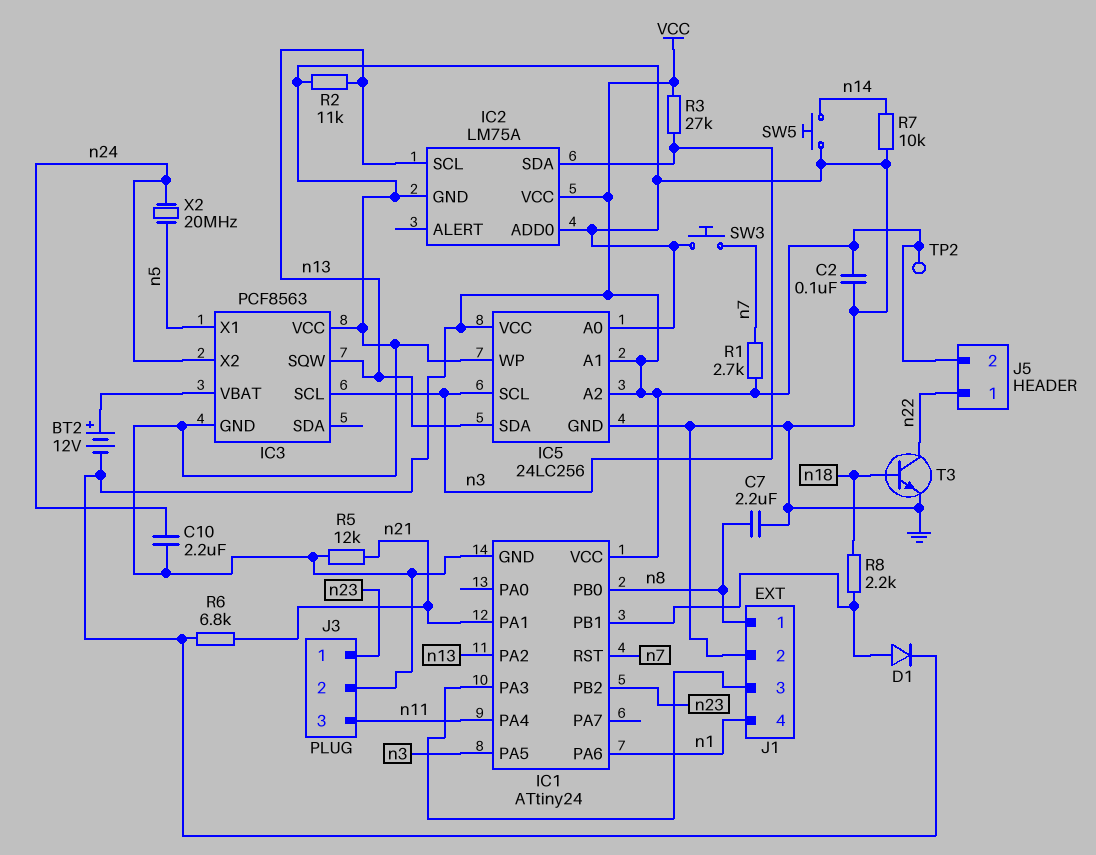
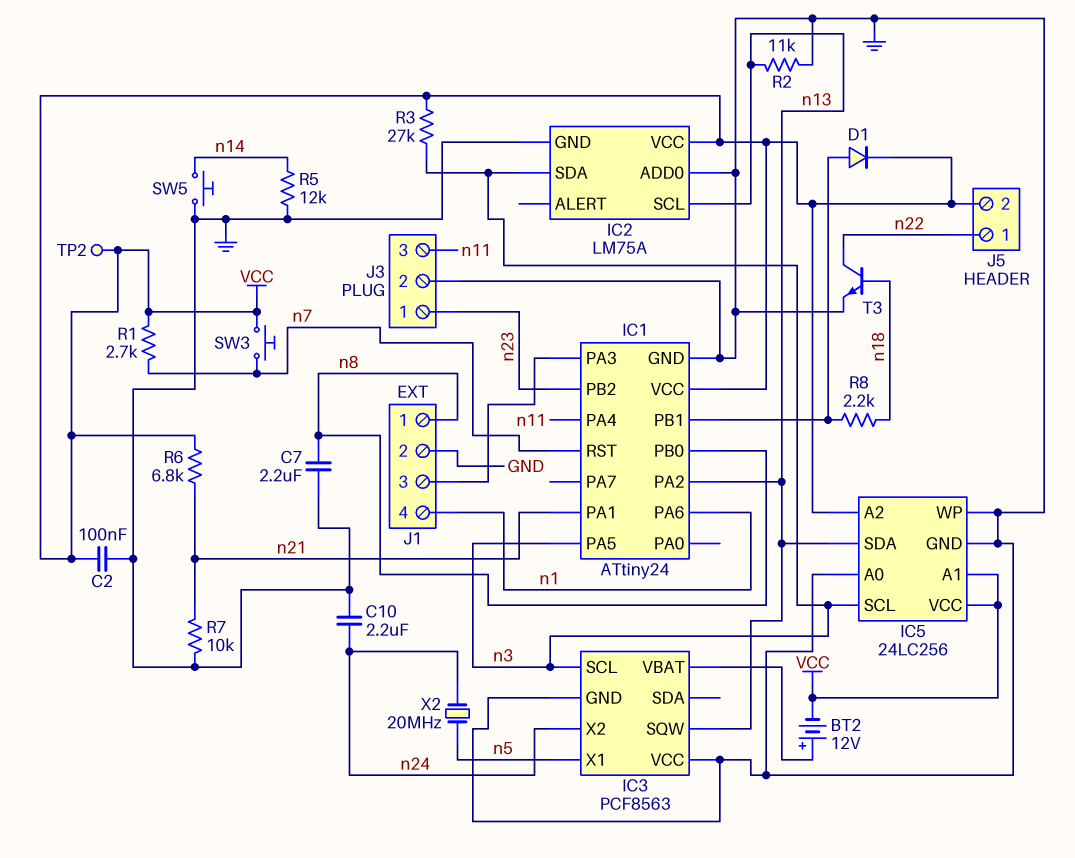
R5: 12k (GND, n21) -> 12k (GND, n14)
R7: 10k (GND, n14) -> 10k (GND, n21)
SW3: button (GND, n7) -> button (VCC, n7)

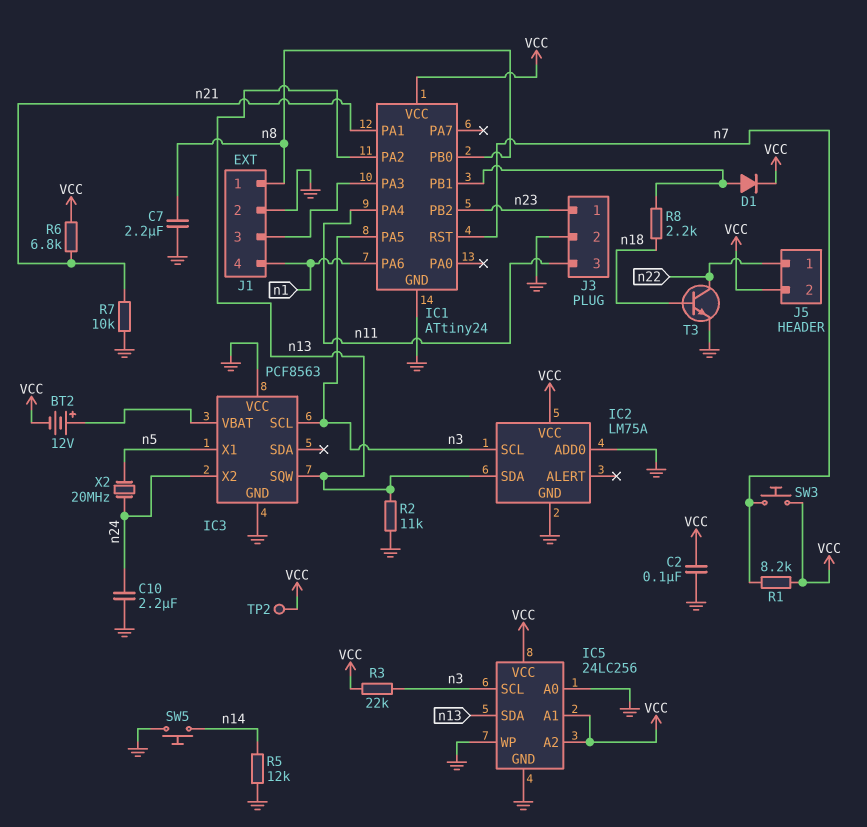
IC2 pin SCL: n13 -> n3
IC2 pin SDA: n3 -> n13
R1: 2.7k (VCC, n7) -> 8.2k (VCC, n7)
R3: 27k (VCC, n3) -> 22k (VCC, n3)

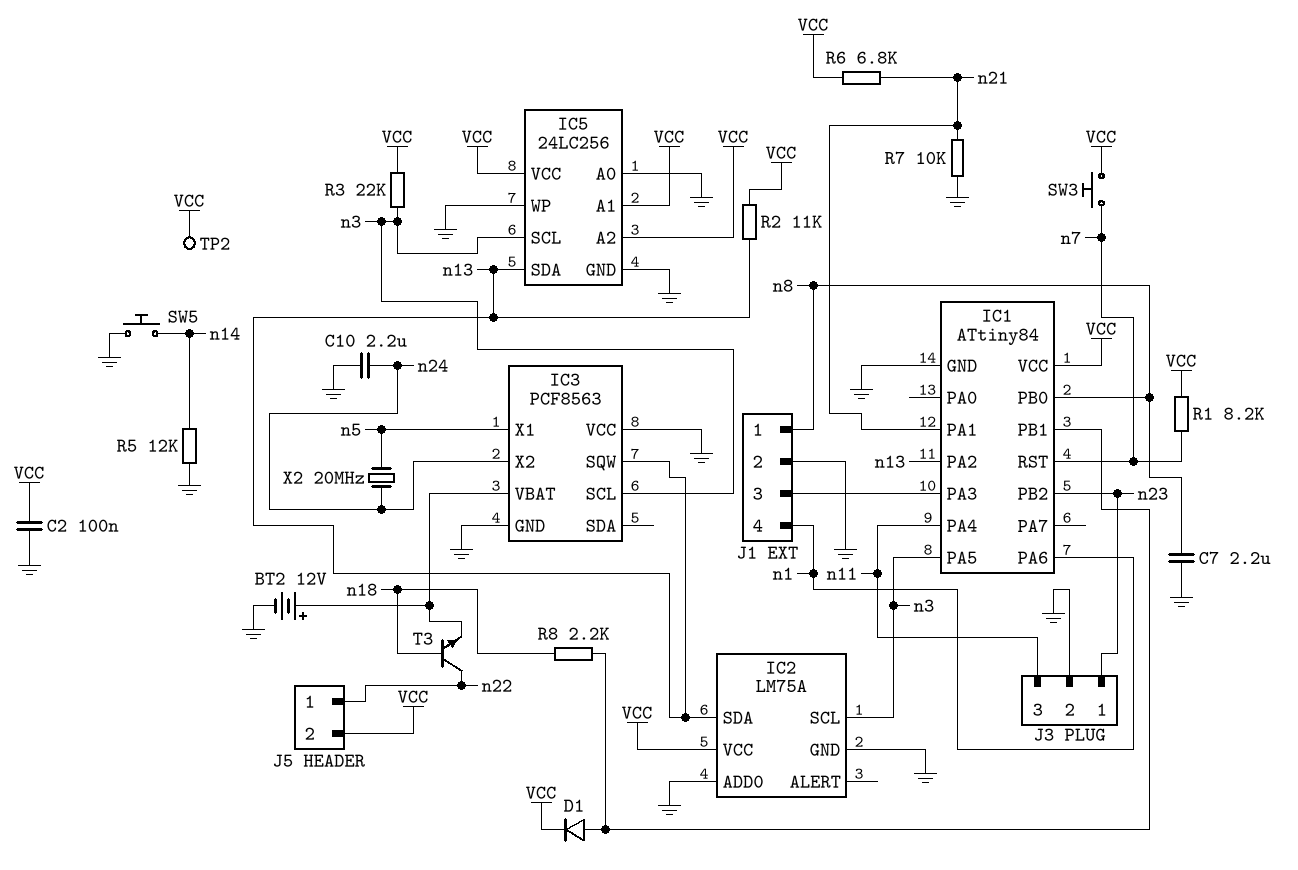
BT2: 12V (plus IC3/VBAT, minus VCC) -> 12V (plus IC3/VBAT, minus GND)
IC1: ATtiny24 -> ATtiny84
R2: 11k (GND, n13) -> 11k (VCC, n13)
T3: NPN (B n18, C n22, E GND) -> NPN (B n18, C n22, E IC3/VBAT)

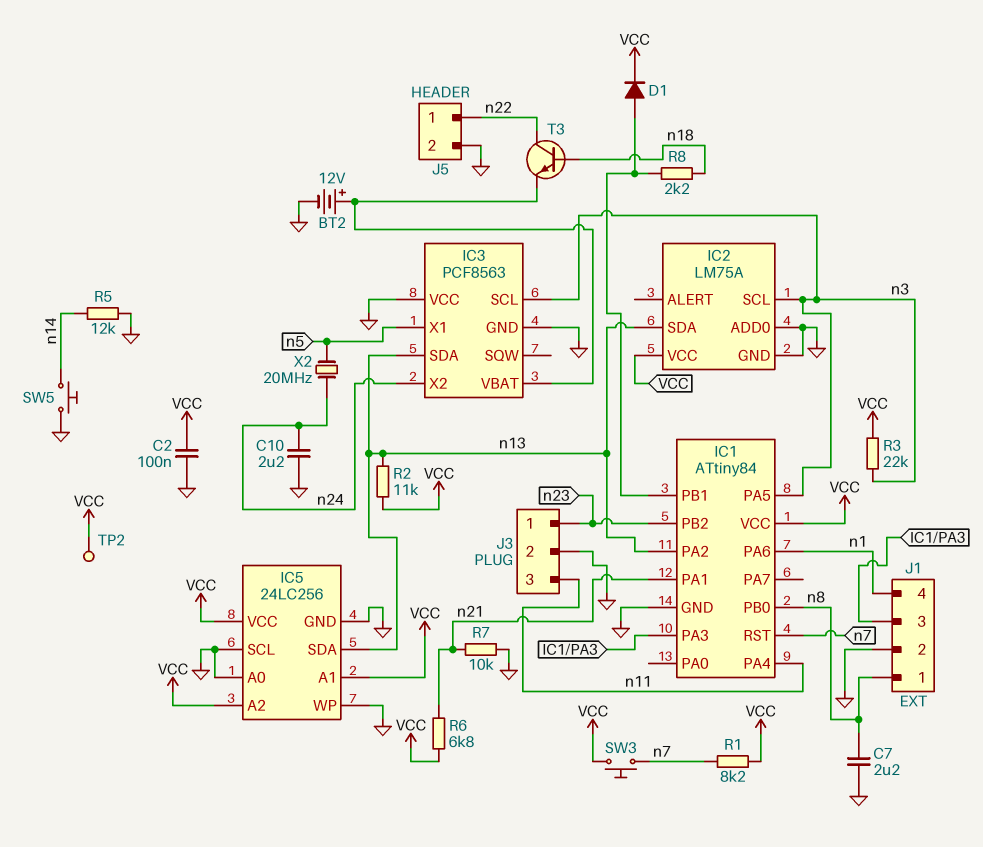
IC3 pin SDA: none -> n13
IC3 pin SQW: n13 -> none
IC5 pin SCL: n3 -> GND
J5 pin 2: VCC -> GND

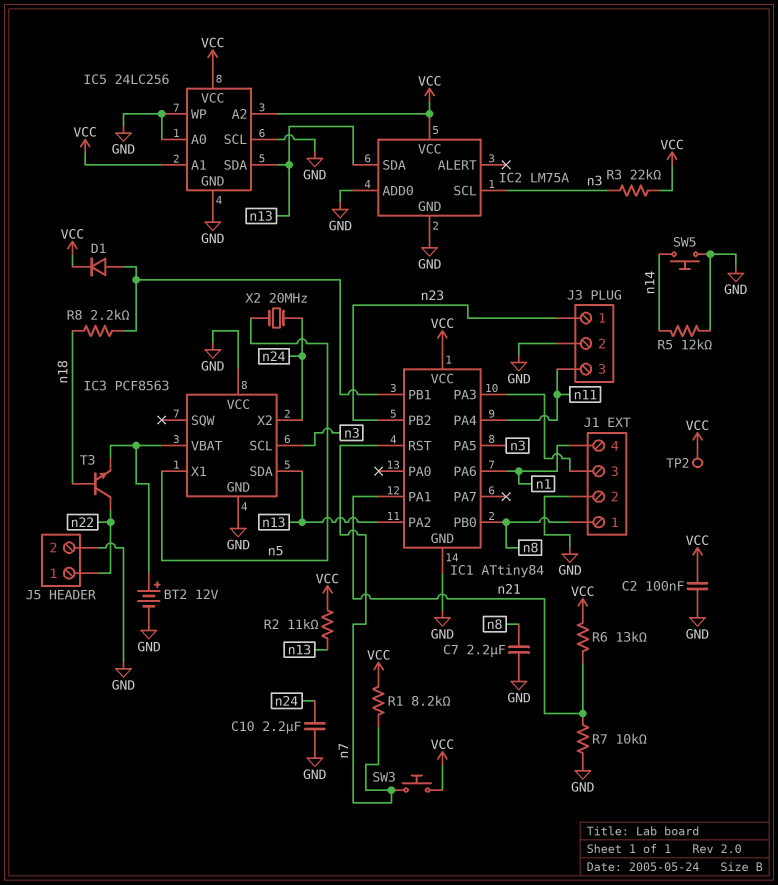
R6: 6.8k (VCC, n21) -> 13k (VCC, n21)

